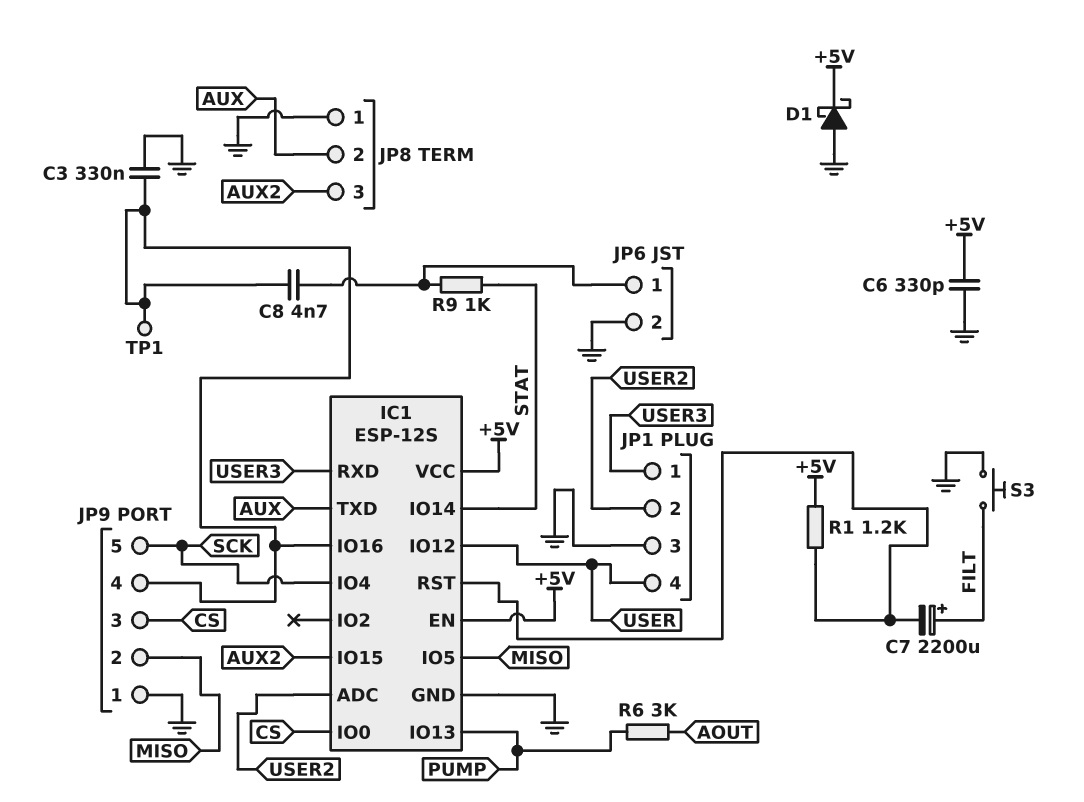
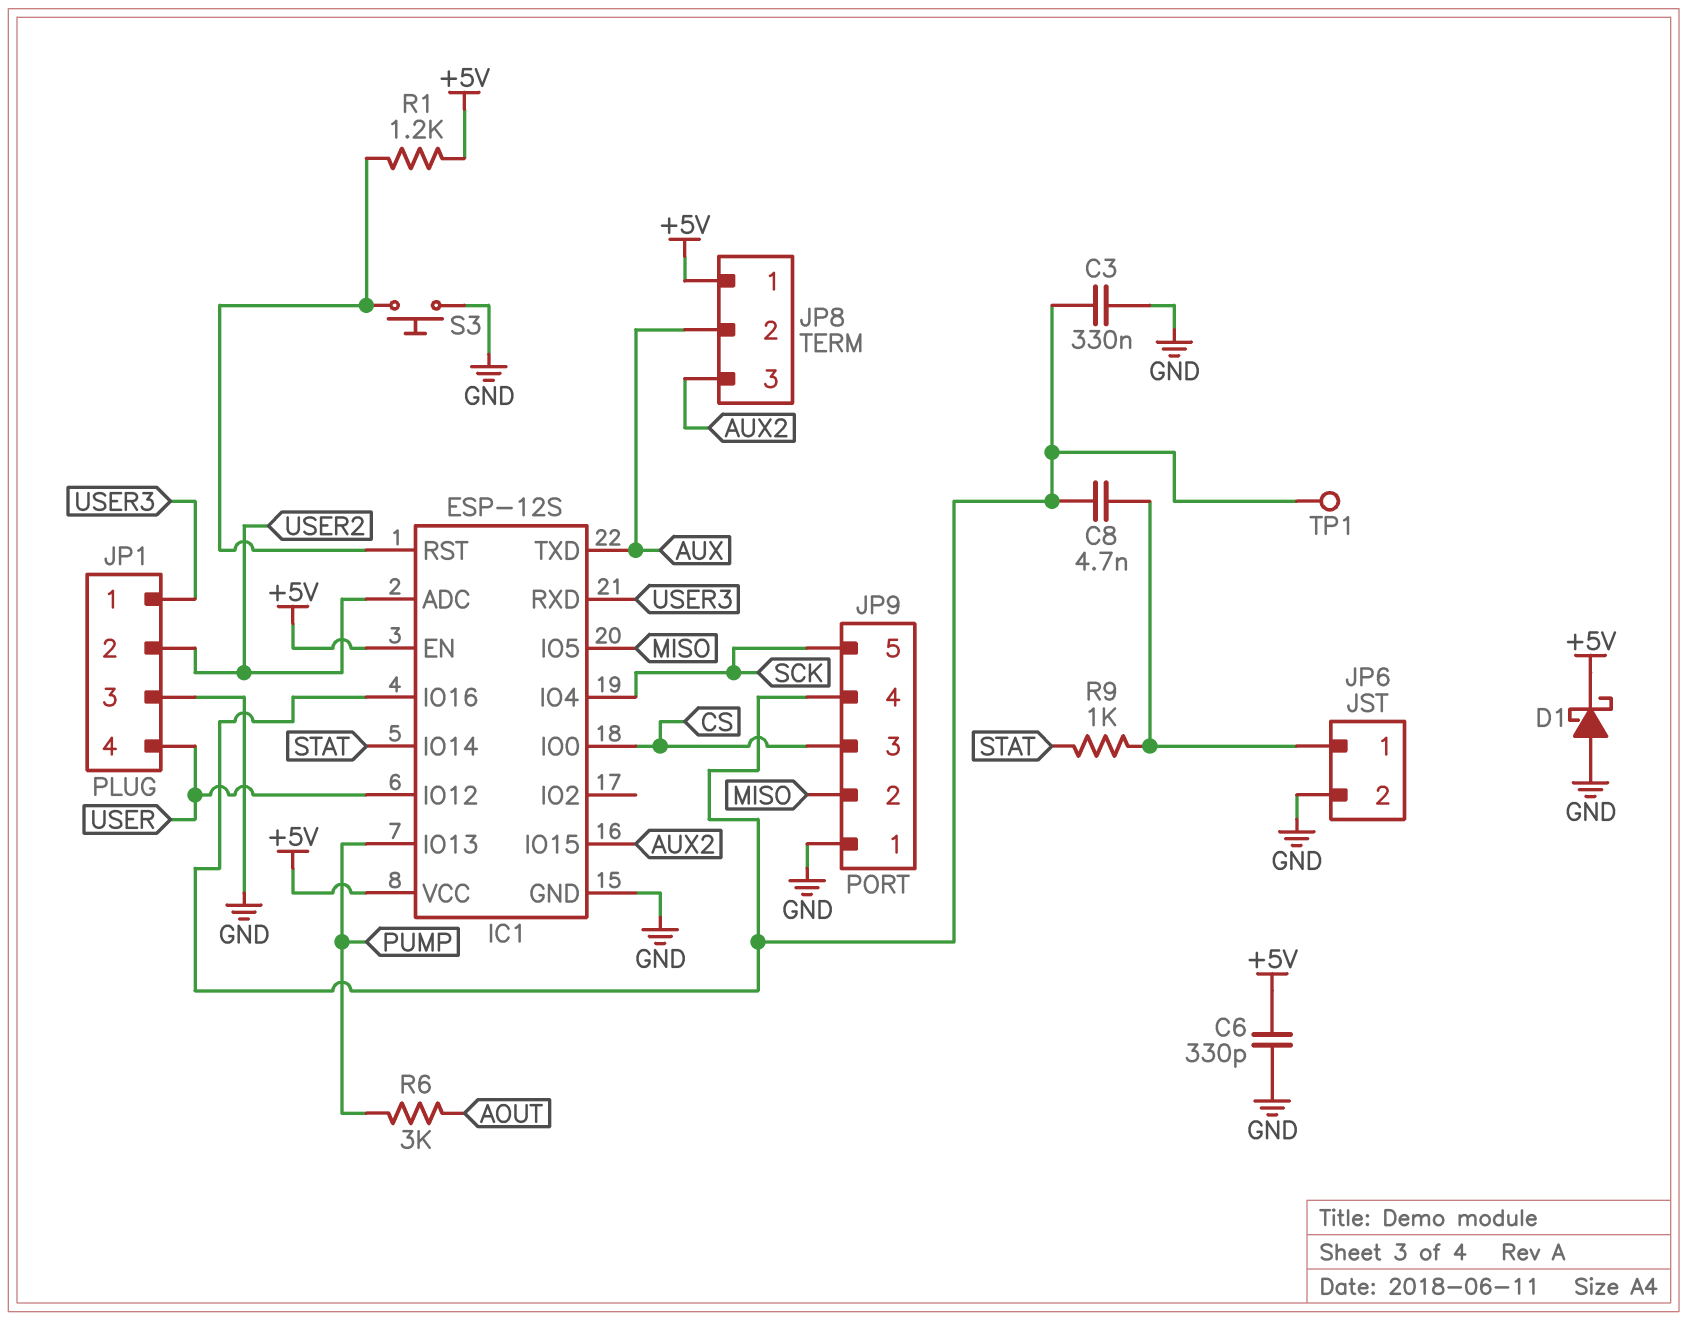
C7: 2200uF (plus FILT, minus IC1/RST) -> none
JP8 pin 1: GND -> +5V
S3: button (FILT, GND) -> button (GND, IC1/RST)

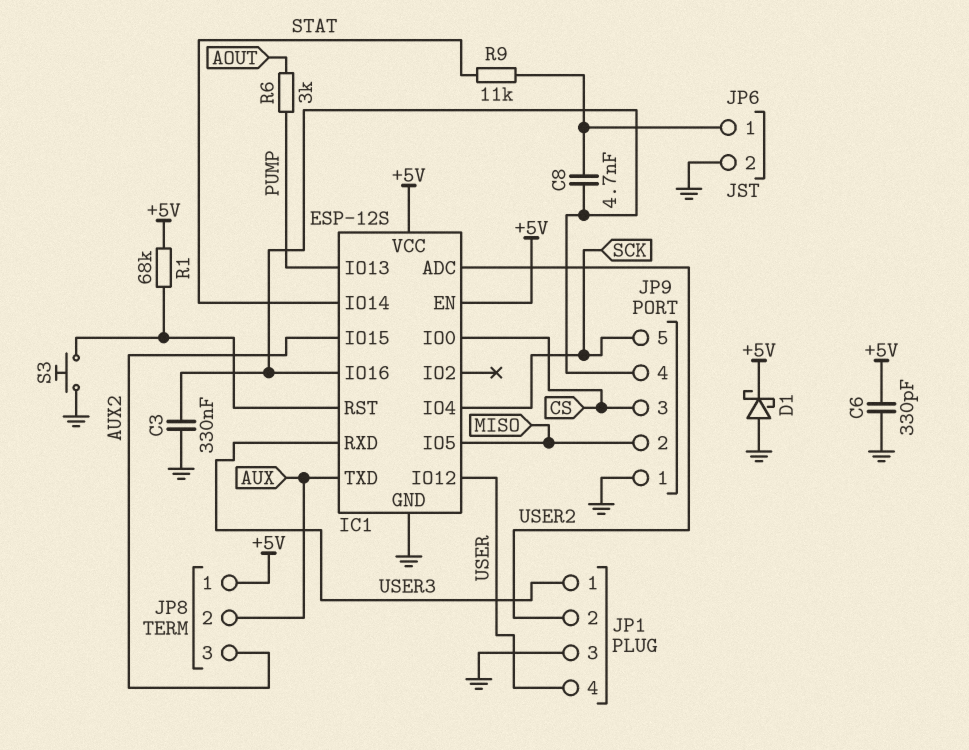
R1: 1.2k (+5V, IC1/RST) -> 68k (+5V, IC1/RST)
R9: 1k (JP6/1, STAT) -> 11k (JP6/1, STAT)
TP1: test point (IC1/IO16) -> none

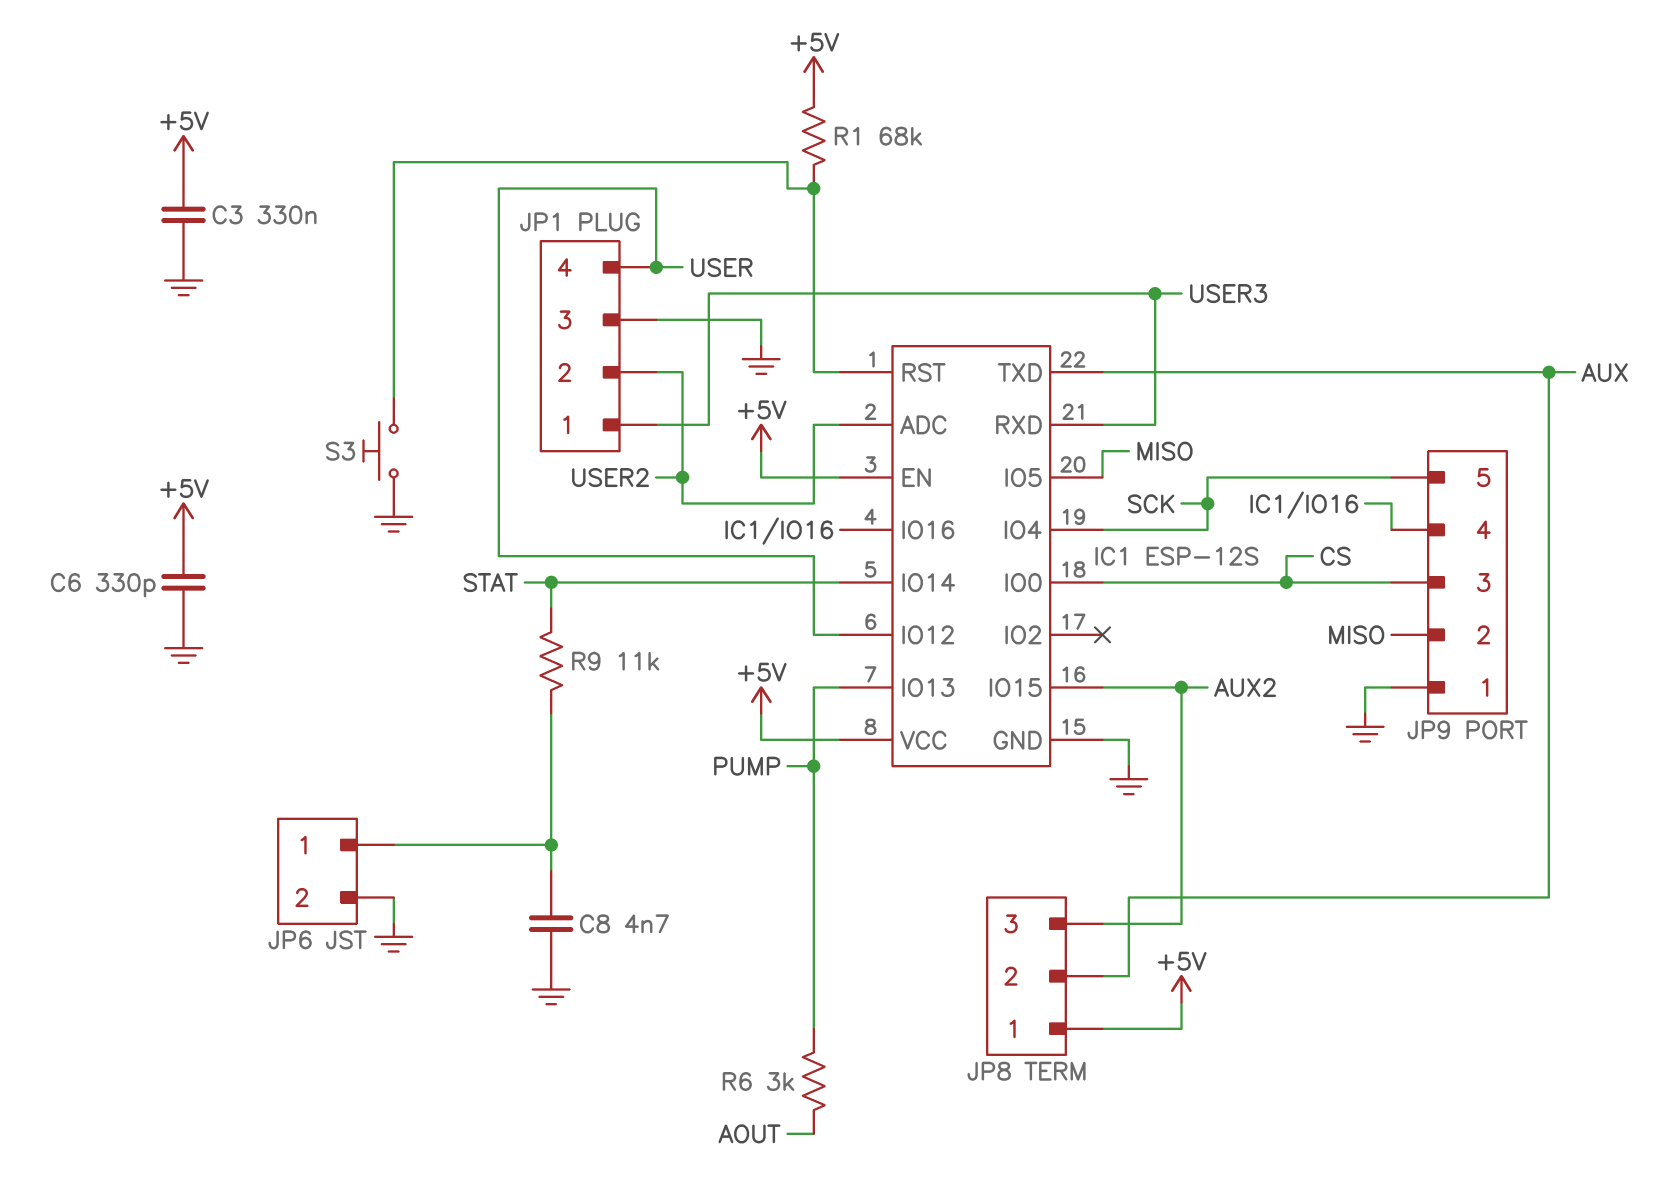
C3: 330nF (GND, IC1/IO16) -> 330nF (+5V, GND)
C8: 4.7nF (IC1/IO16, JP6/1) -> 4.7nF (GND, JP6/1)
D1: schottky (A GND, K +5V) -> none

